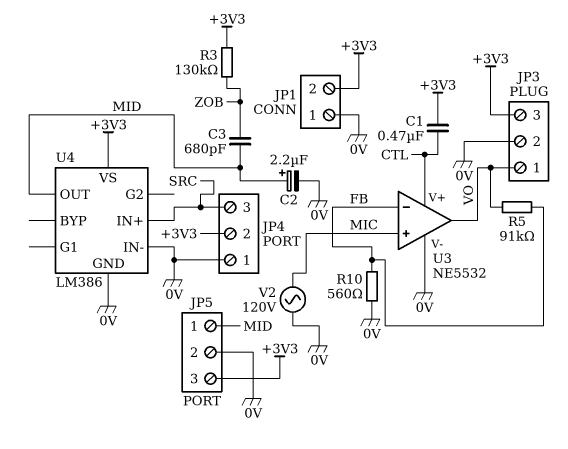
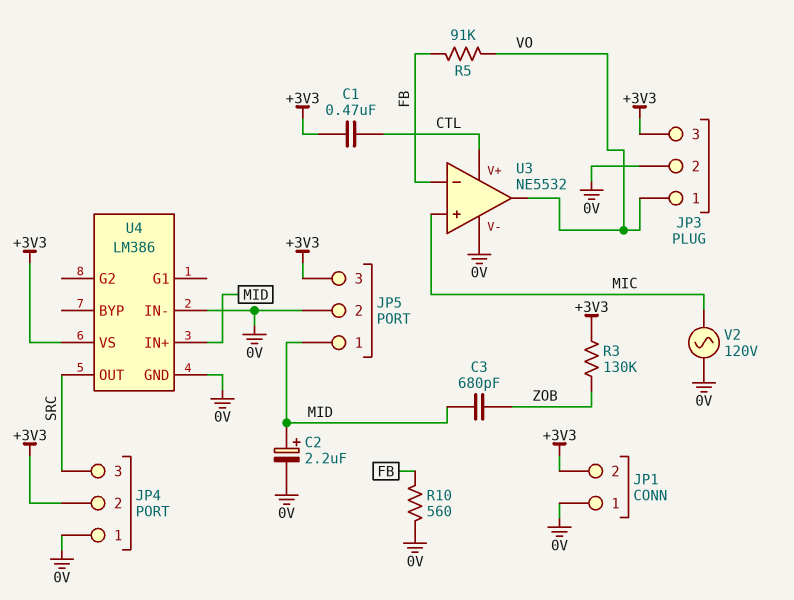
U4 pin IN+: SRC -> MID
U4 pin OUT: MID -> SRC

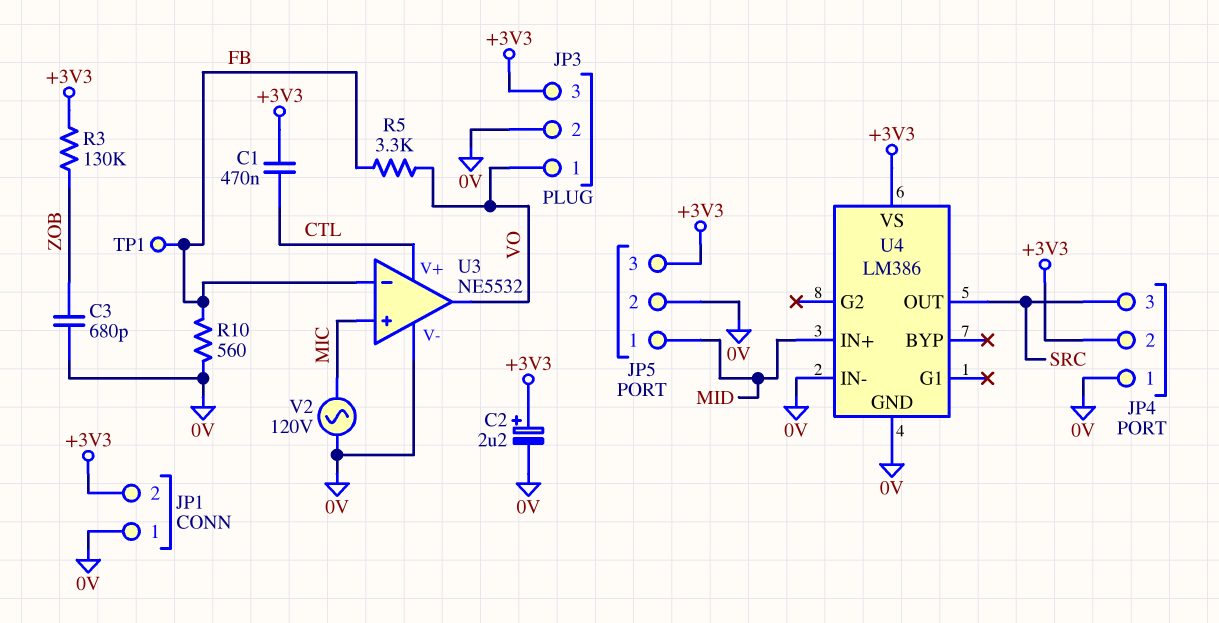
C2: 2.2uF (plus MID, minus 0V) -> 2.2uF (plus +3V3, minus 0V)
C3: 680pF (MID, ZOB) -> 680pF (0V, ZOB)
R5: 91k (FB, VO) -> 3.3k (FB, VO)
TP1: none -> test point (FB)

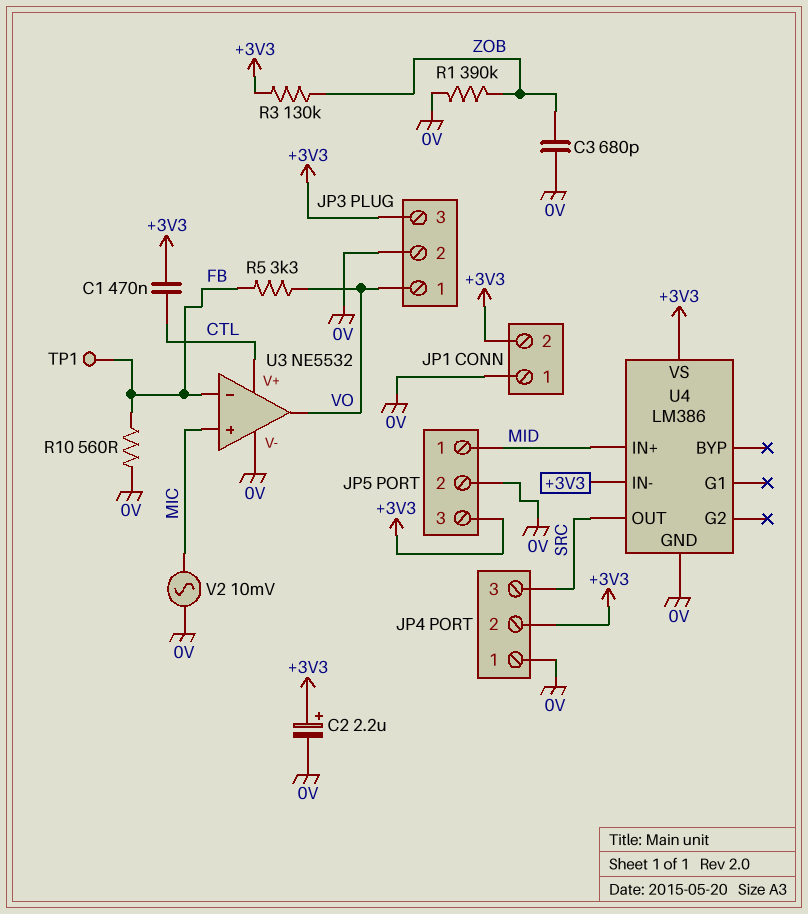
R1: none -> 390k (0V, ZOB)
U4 pin IN-: 0V -> +3V3
V2: AC 120V (0V, MIC) -> AC 10mV (0V, MIC)

